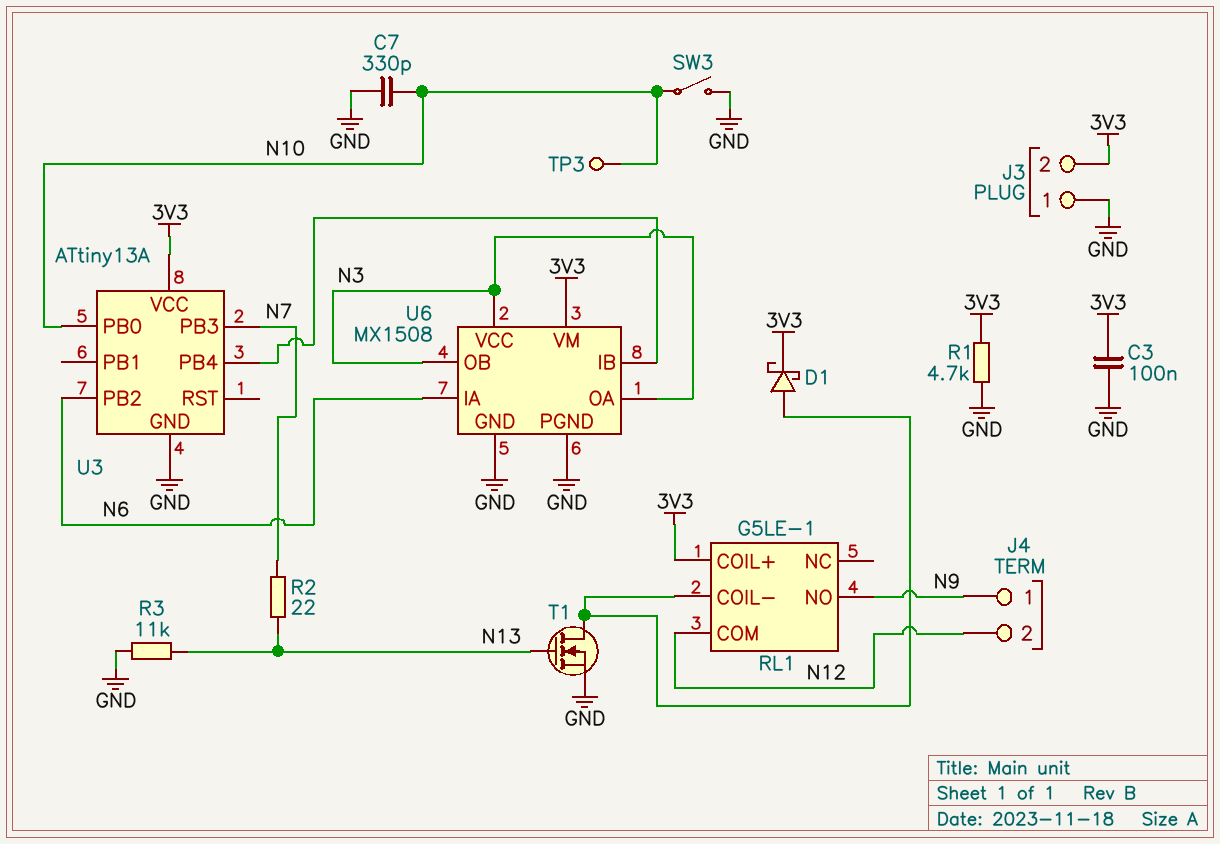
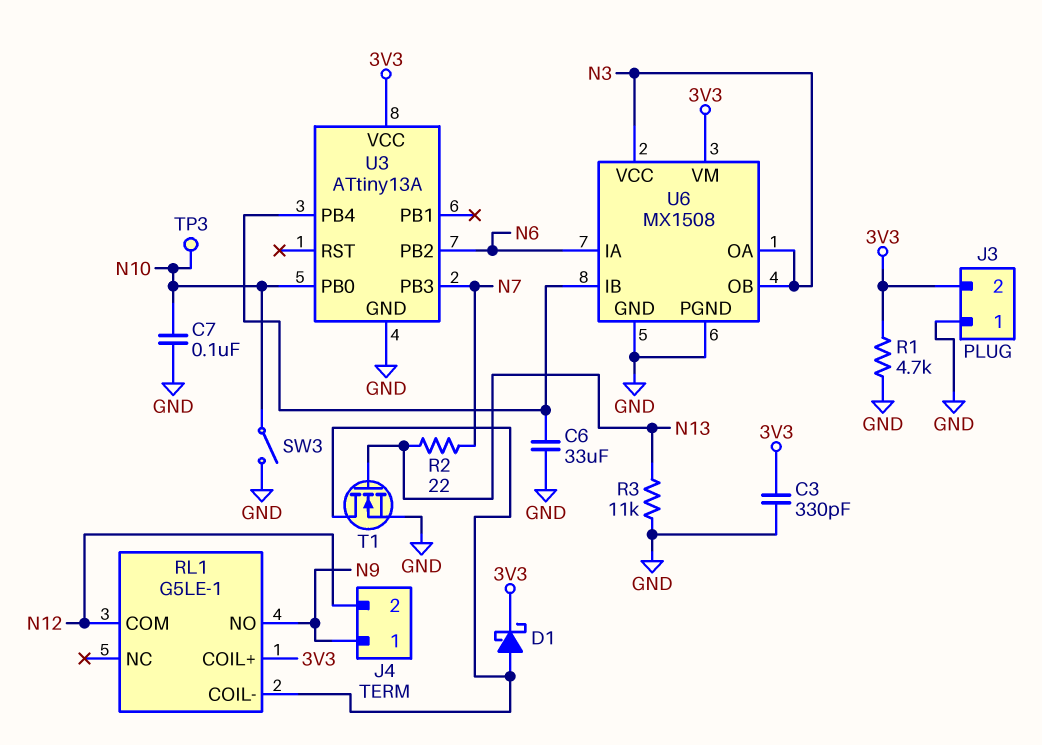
C3: 100nF (3V3, GND) -> 330pF (3V3, GND)
C6: none -> 33uF (GND, U3/PB4)
C7: 330pF (GND, N10) -> 100nF (GND, N10)

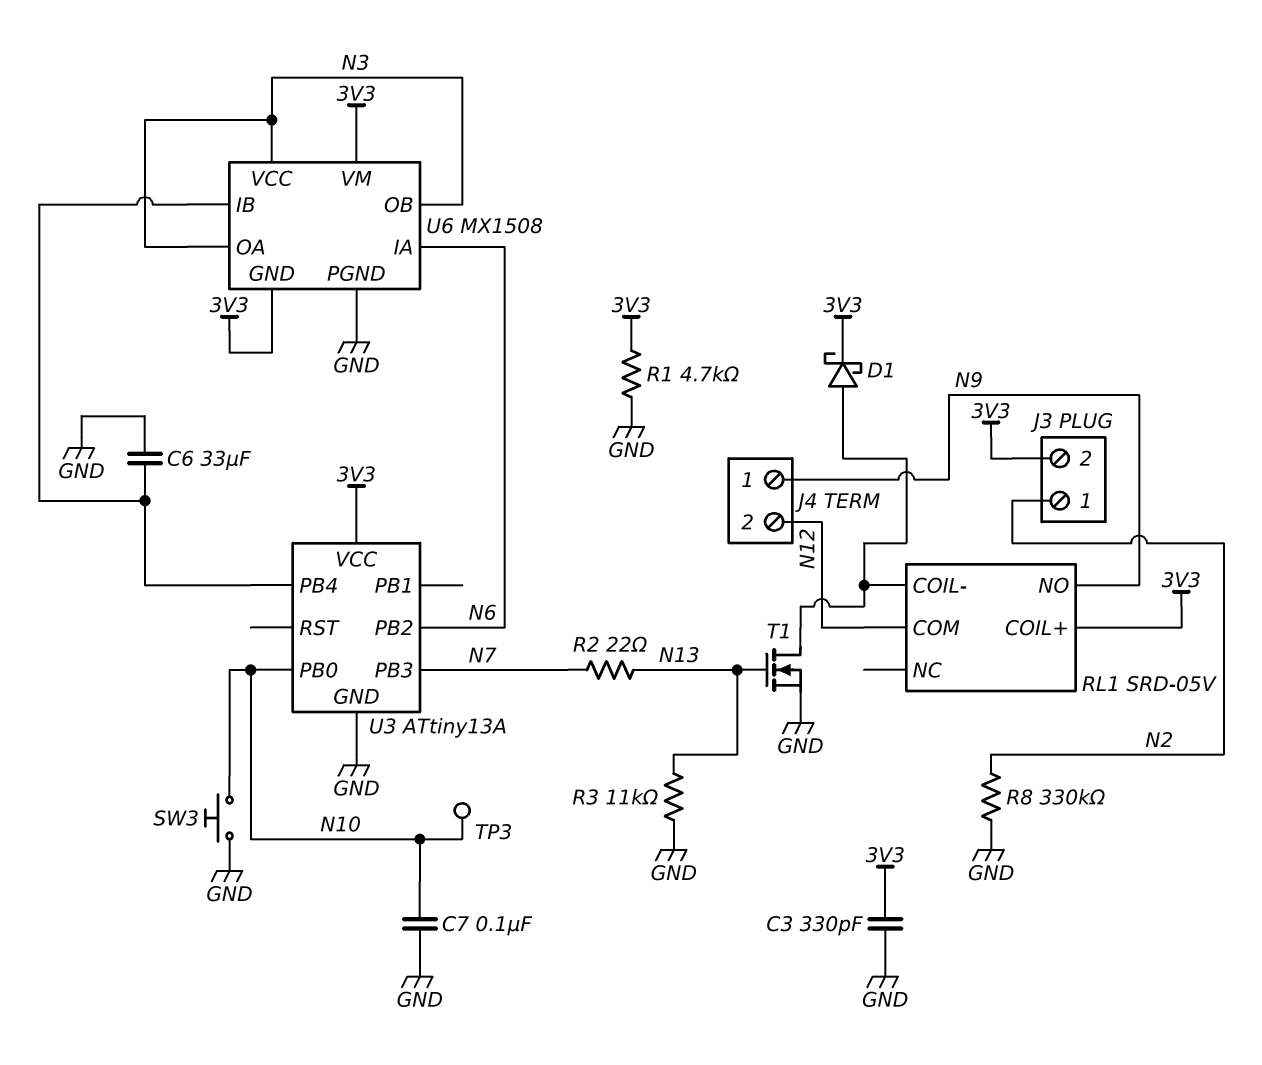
J3 pin 1: GND -> N2
R8: none -> 330k (GND, N2)
RL1: G5LE-1 -> SRD-05V
SW3: switch (GND, N10) -> button (GND, N10)
U6 pin GND: GND -> 3V3

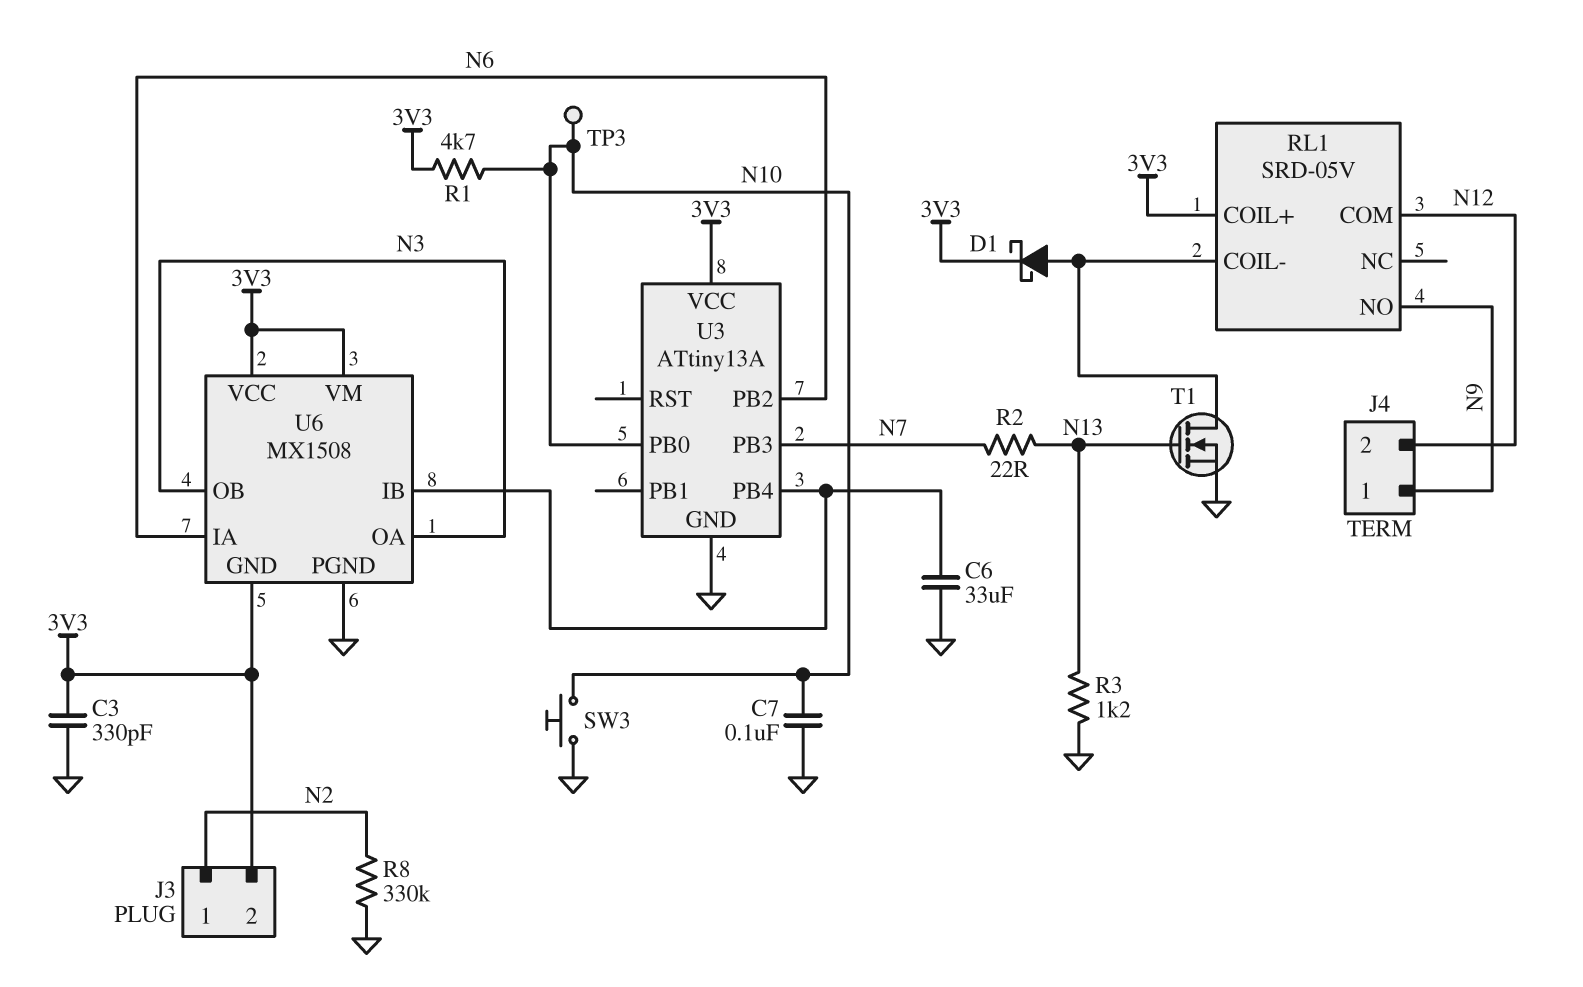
R1: 4.7k (3V3, GND) -> 4.7k (3V3, N10)
R3: 11k (GND, N13) -> 1.2k (GND, N13)
U6 pin VCC: N3 -> 3V3

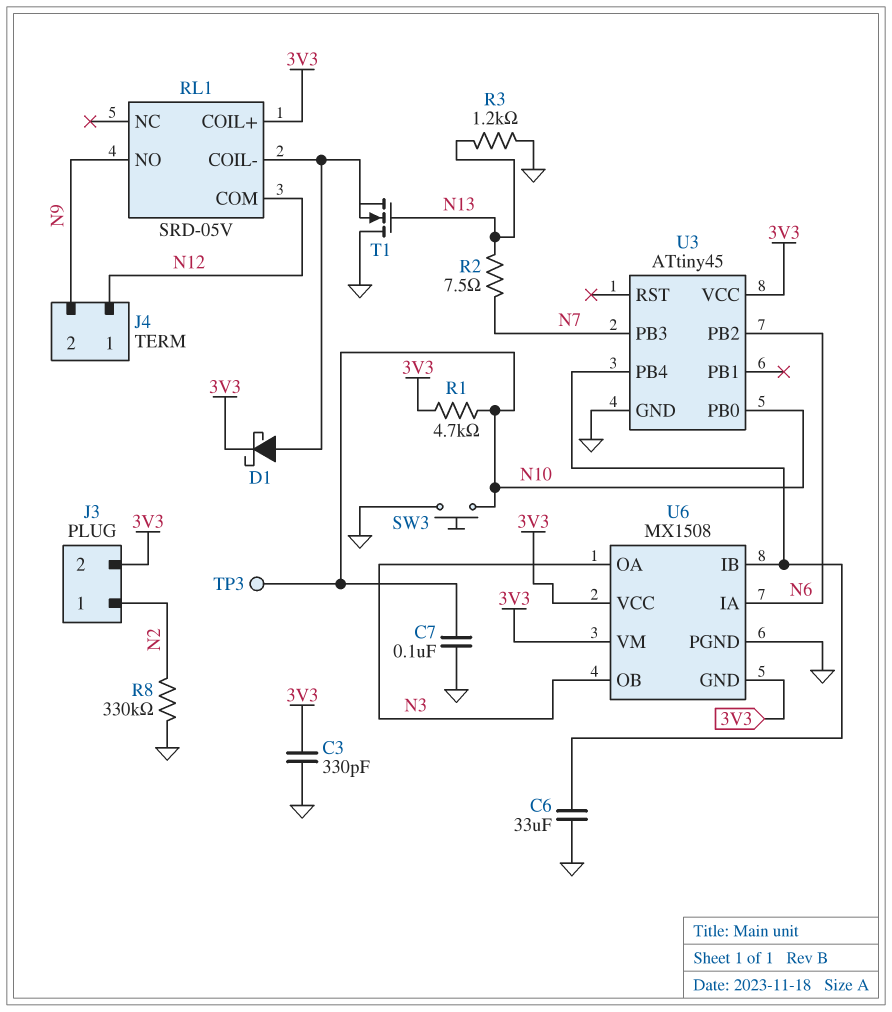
J4 pin 1: N9 -> N12
J4 pin 2: N12 -> N9
R2: 22 (N7, N13) -> 7.5 (N7, N13)
T1: NMOS (G N13, D RL1/COIL-, S GND) -> NMOS (G N13, D GND, S RL1/COIL-)
U3: ATtiny13A -> ATtiny45

